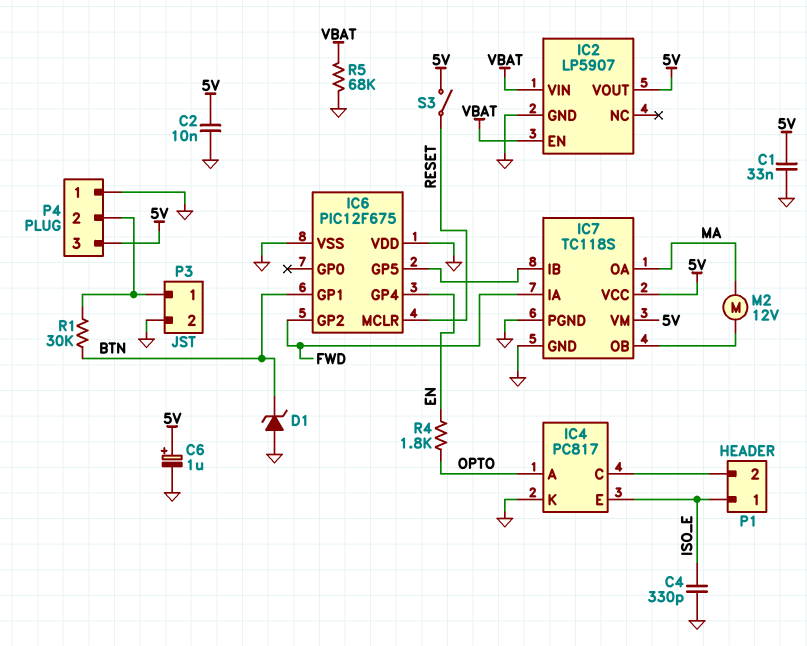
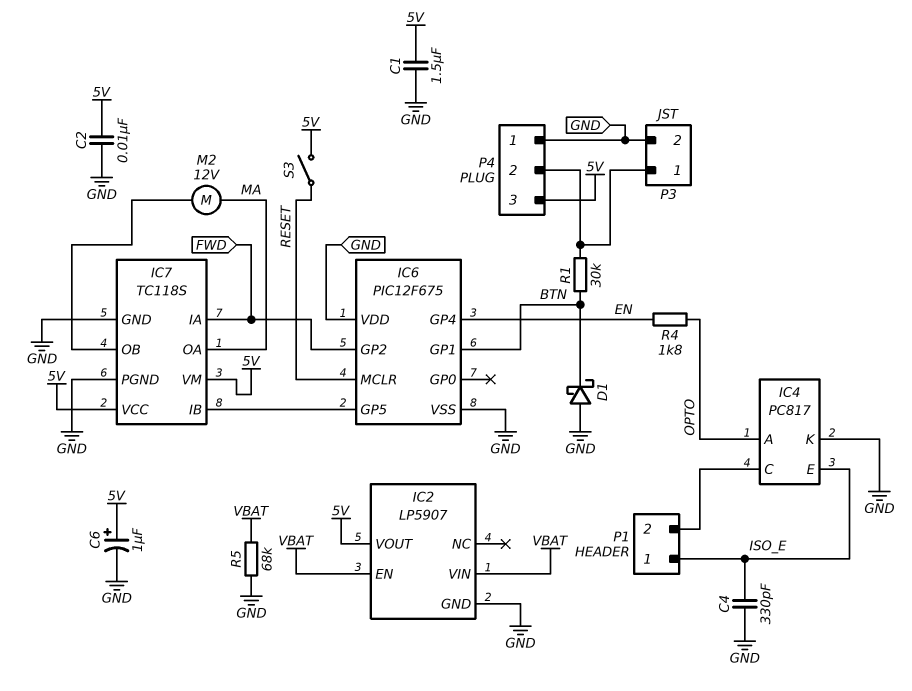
C1: 33nF (5V, GND) -> 1.5uF (5V, GND)
D1: zener (A GND, K BTN) -> schottky (A GND, K BTN)

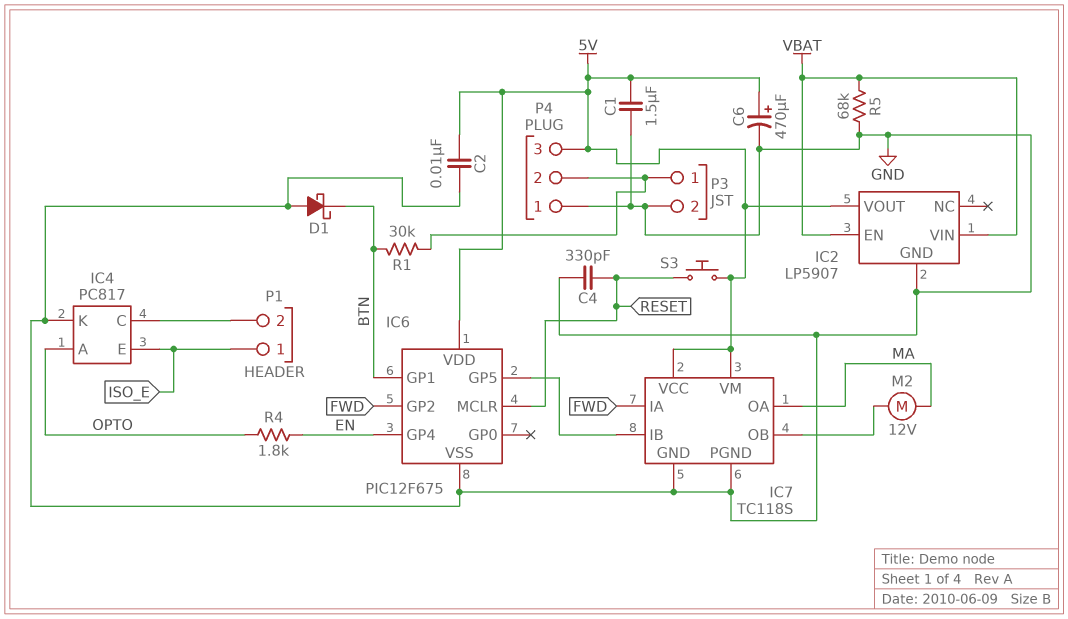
C4: 330pF (GND, ISO_E) -> 330pF (GND, RESET)
C6: 1uF (plus 5V, minus GND) -> 470uF (plus 5V, minus GND)
IC6 pin VDD: GND -> 5V
S3: switch (5V, RESET) -> button (5V, RESET)

